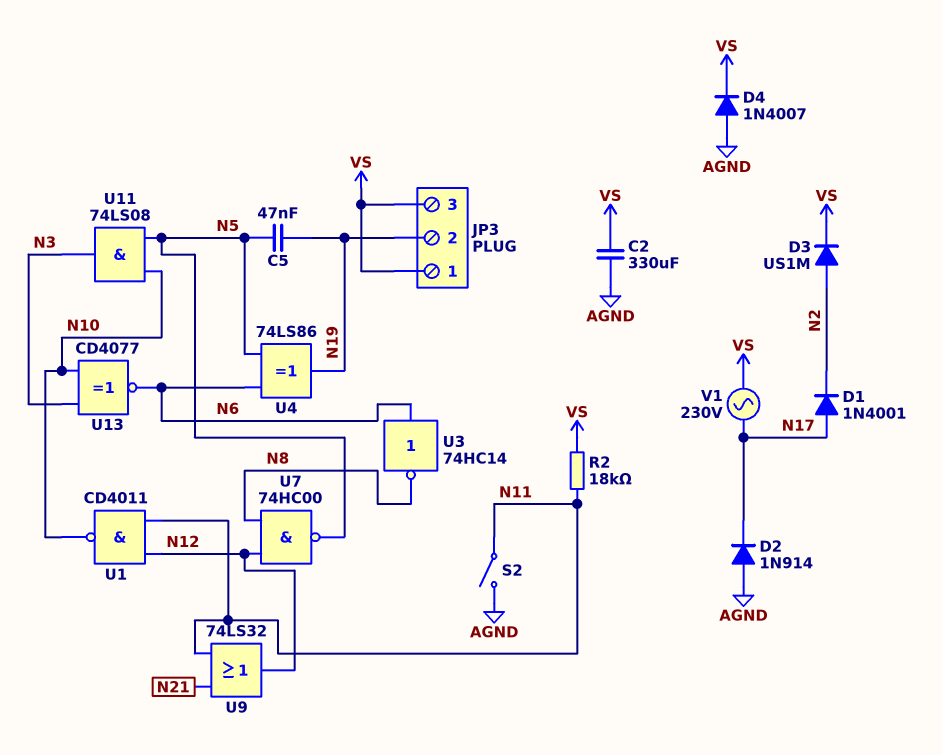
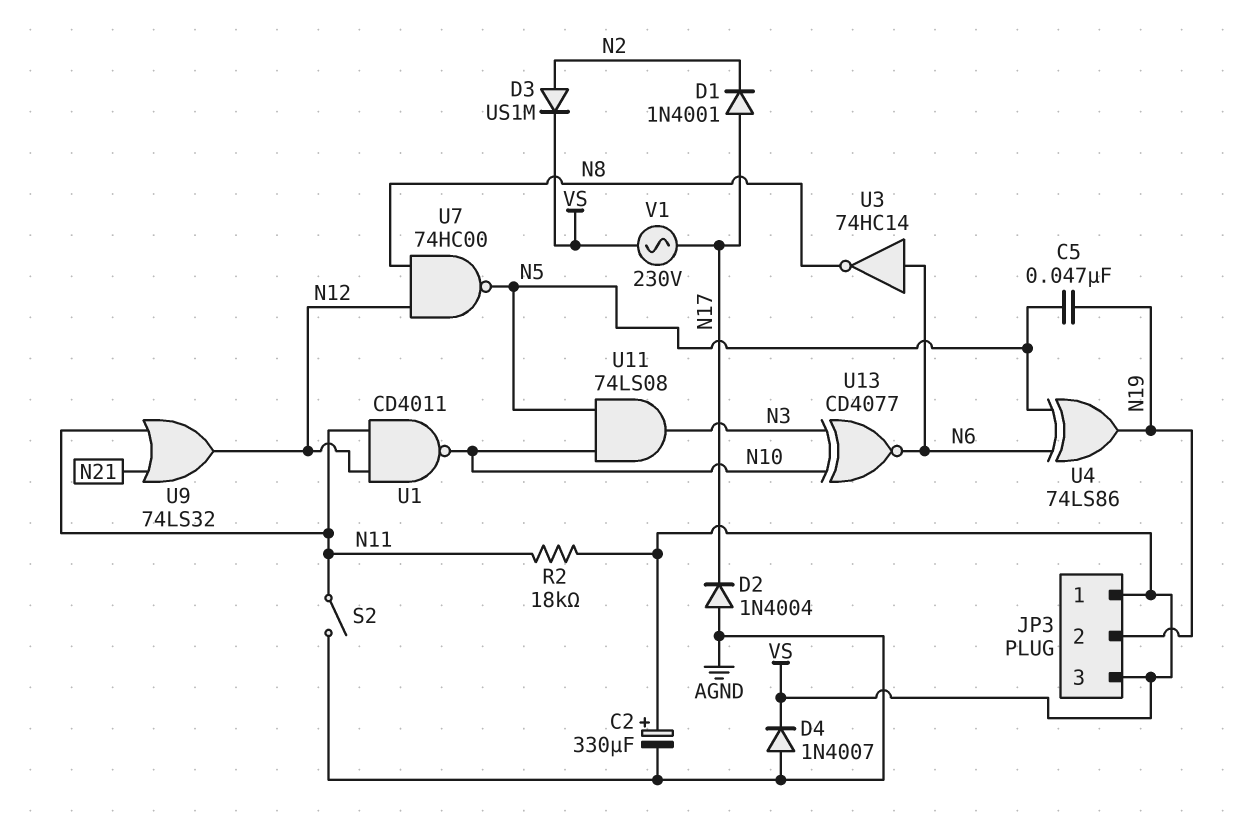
C2: 330uF (AGND, VS) -> 330uF (plus VS, minus AGND)
D2: diode 1N914 (A AGND, K N17) -> diode 1N4004 (A AGND, K N17)

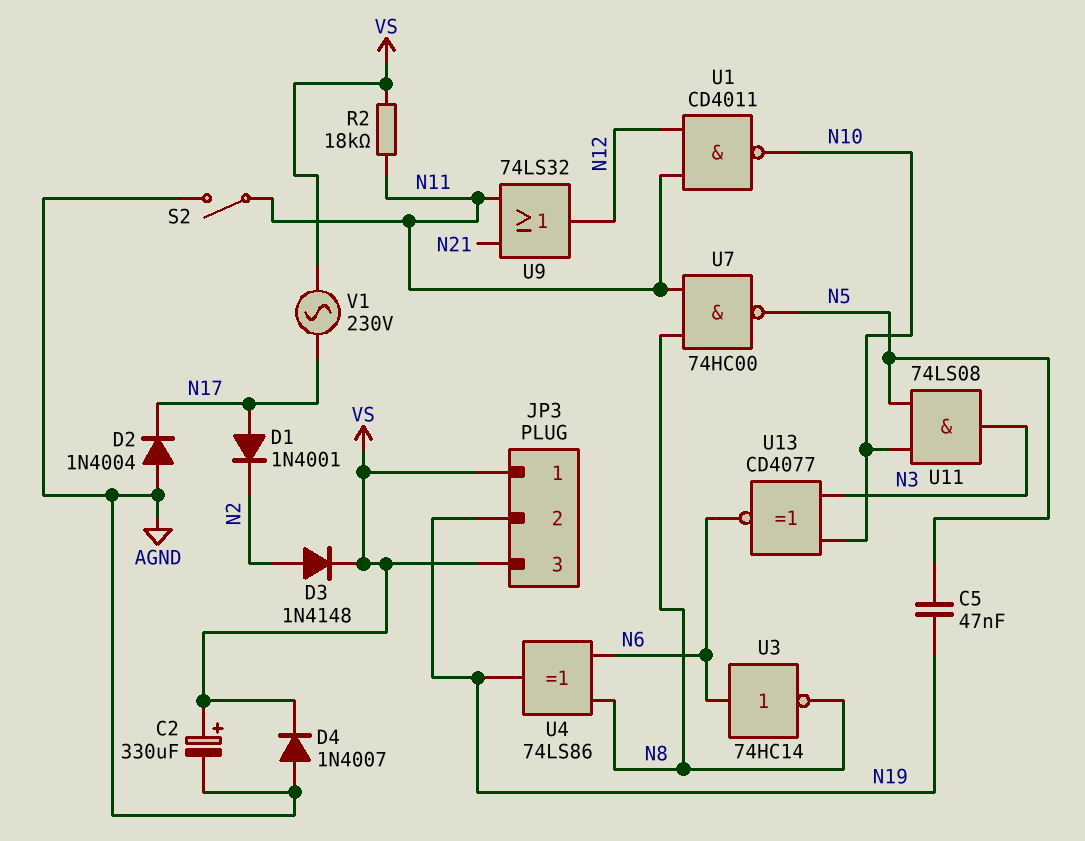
D3: diode US1M (A N2, K VS) -> diode 1N4148 (A N2, K VS)
U4: XOR 74LS86 (in N5, in N6, out N19) -> XOR 74LS86 (in N6, in N8, out N19)
U7: NAND 74HC00 (in N8, in N12, out N5) -> NAND 74HC00 (in N8, in N11, out N5)

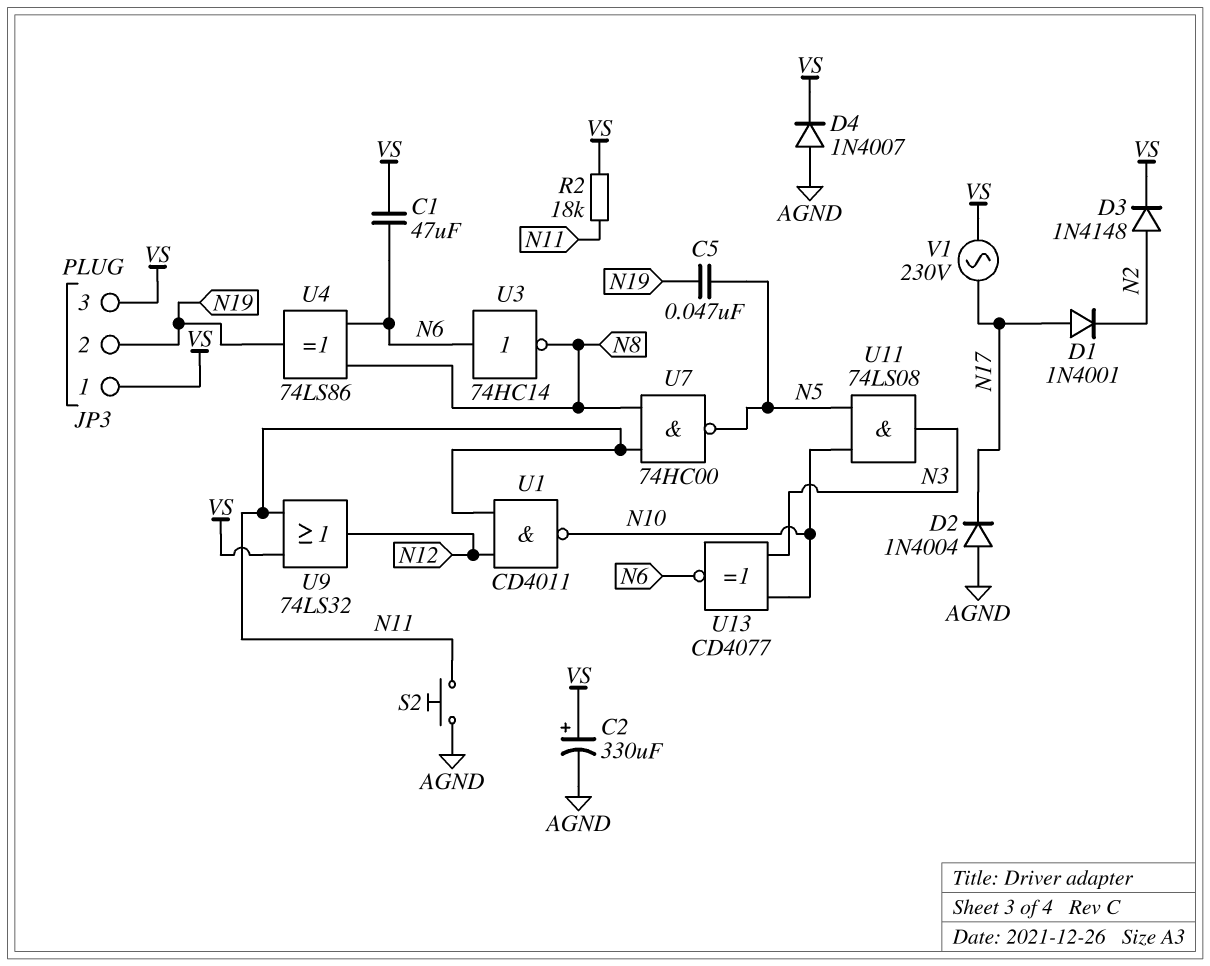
C1: none -> 47uF (N6, VS)
S2: switch (AGND, N11) -> button (AGND, N11)
U9: OR 74LS32 (in N11, in N21, out N12) -> OR 74LS32 (in N11, in VS, out N12)

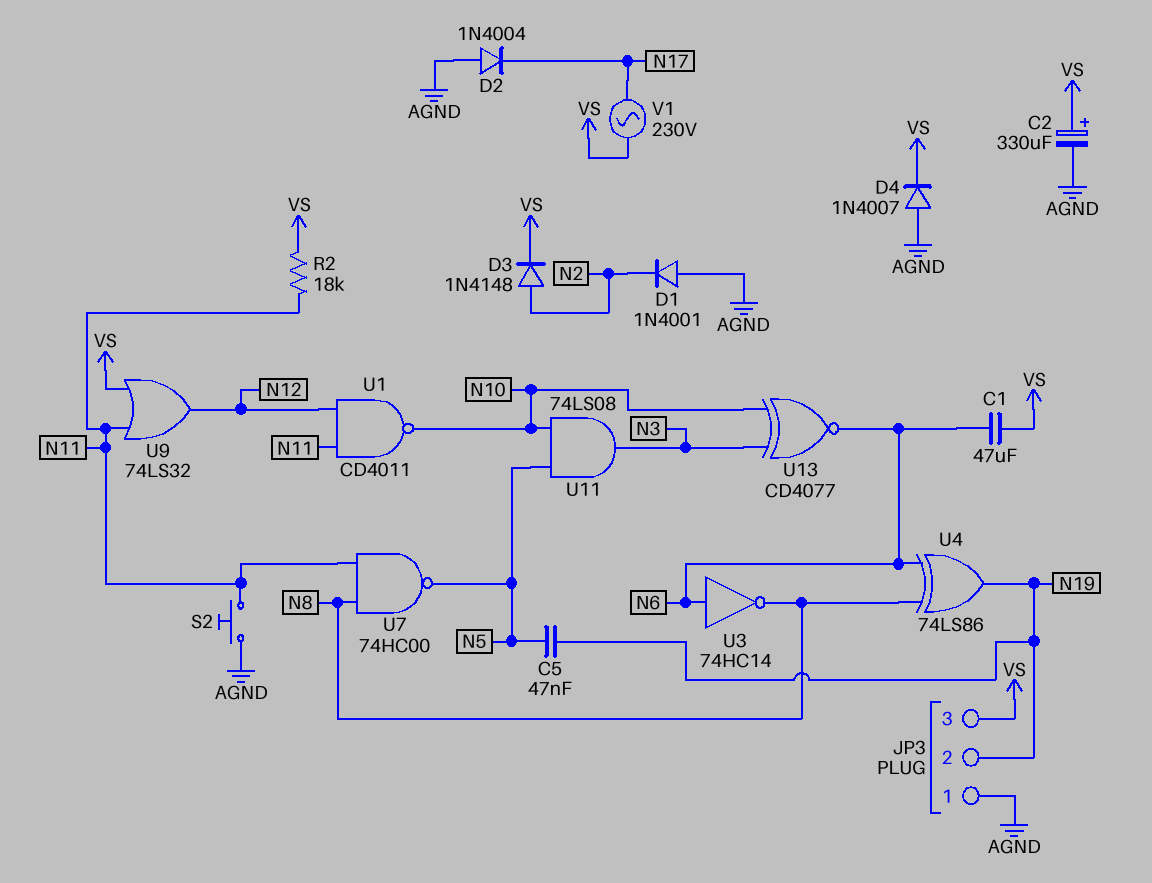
D1: diode 1N4001 (A N17, K N2) -> diode 1N4001 (A AGND, K N2)
JP3 pin 1: VS -> AGND

